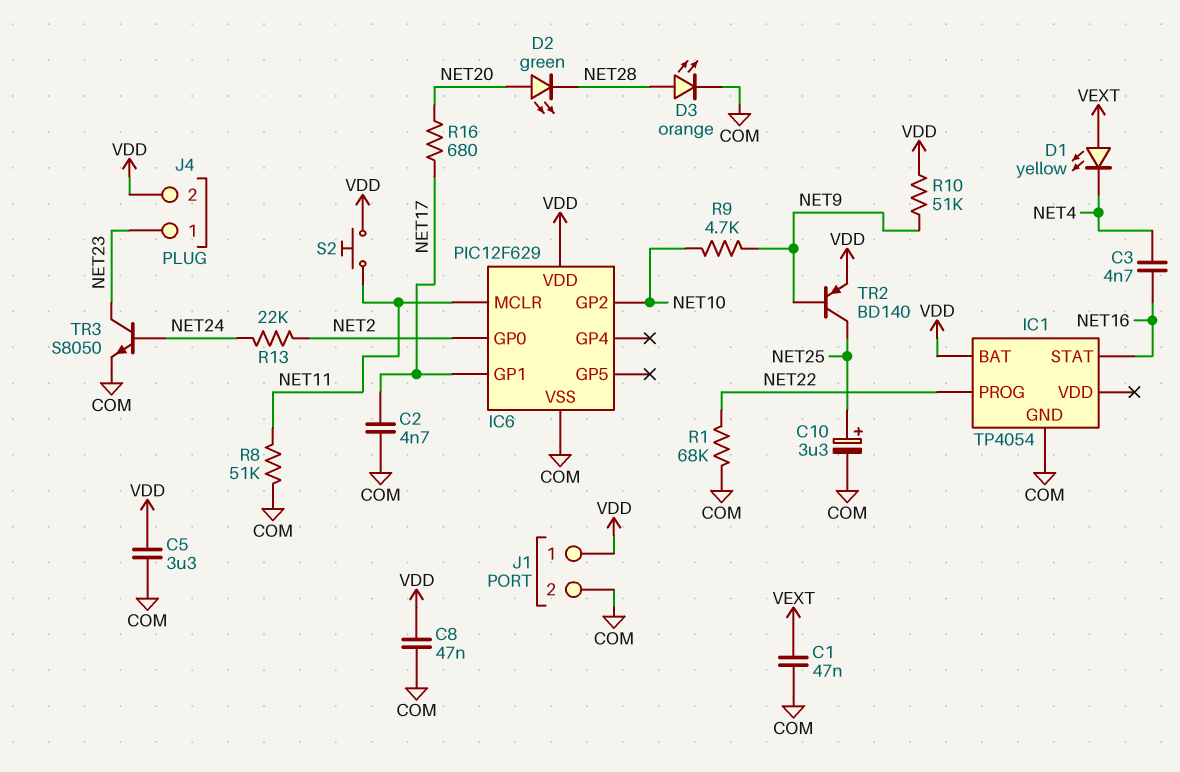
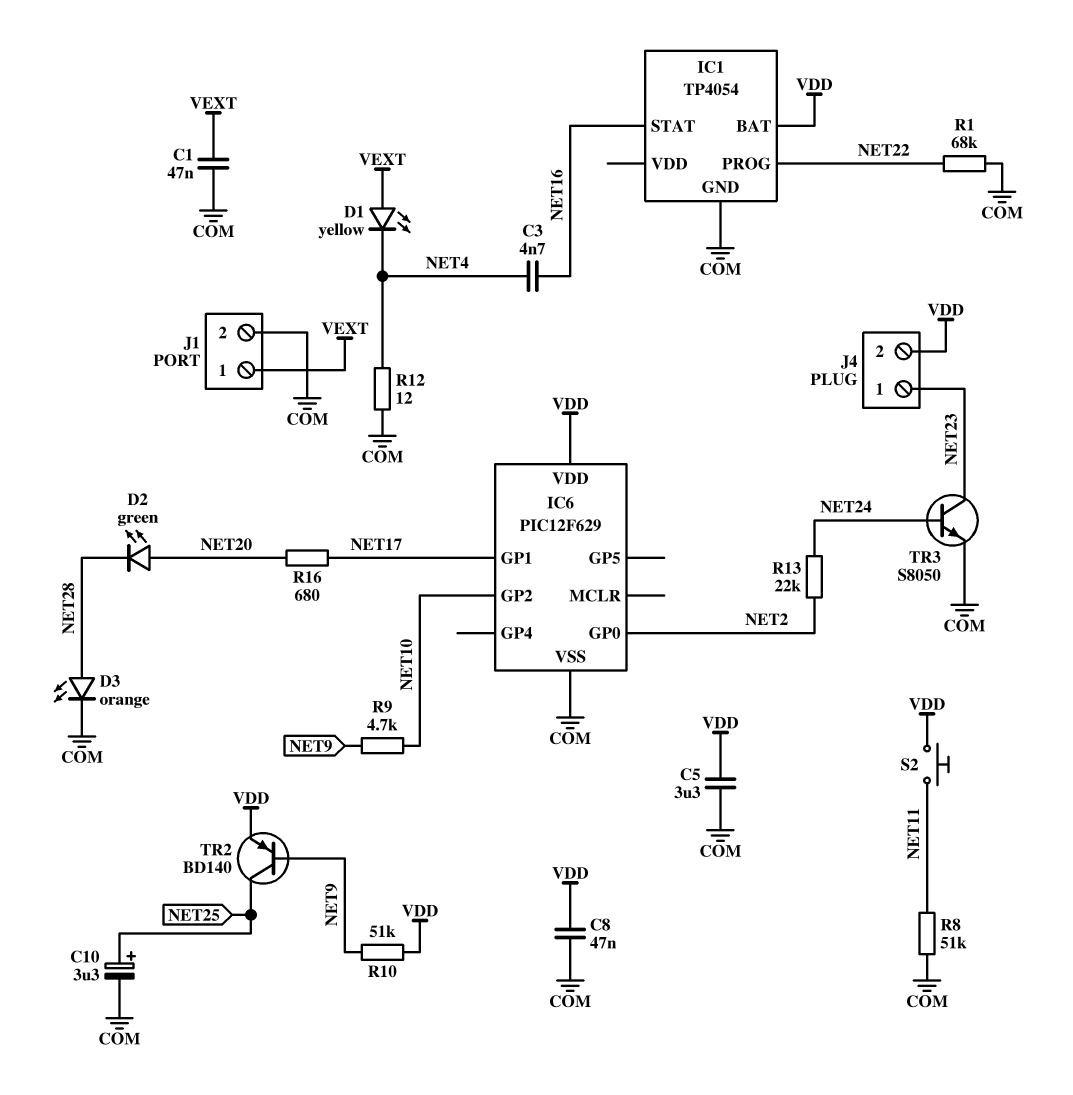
C2: 4.7nF (COM, NET17) -> none
IC6 pin MCLR: NET11 -> none
J1 pin 1: VDD -> VEXT
R12: none -> 12 (COM, NET4)

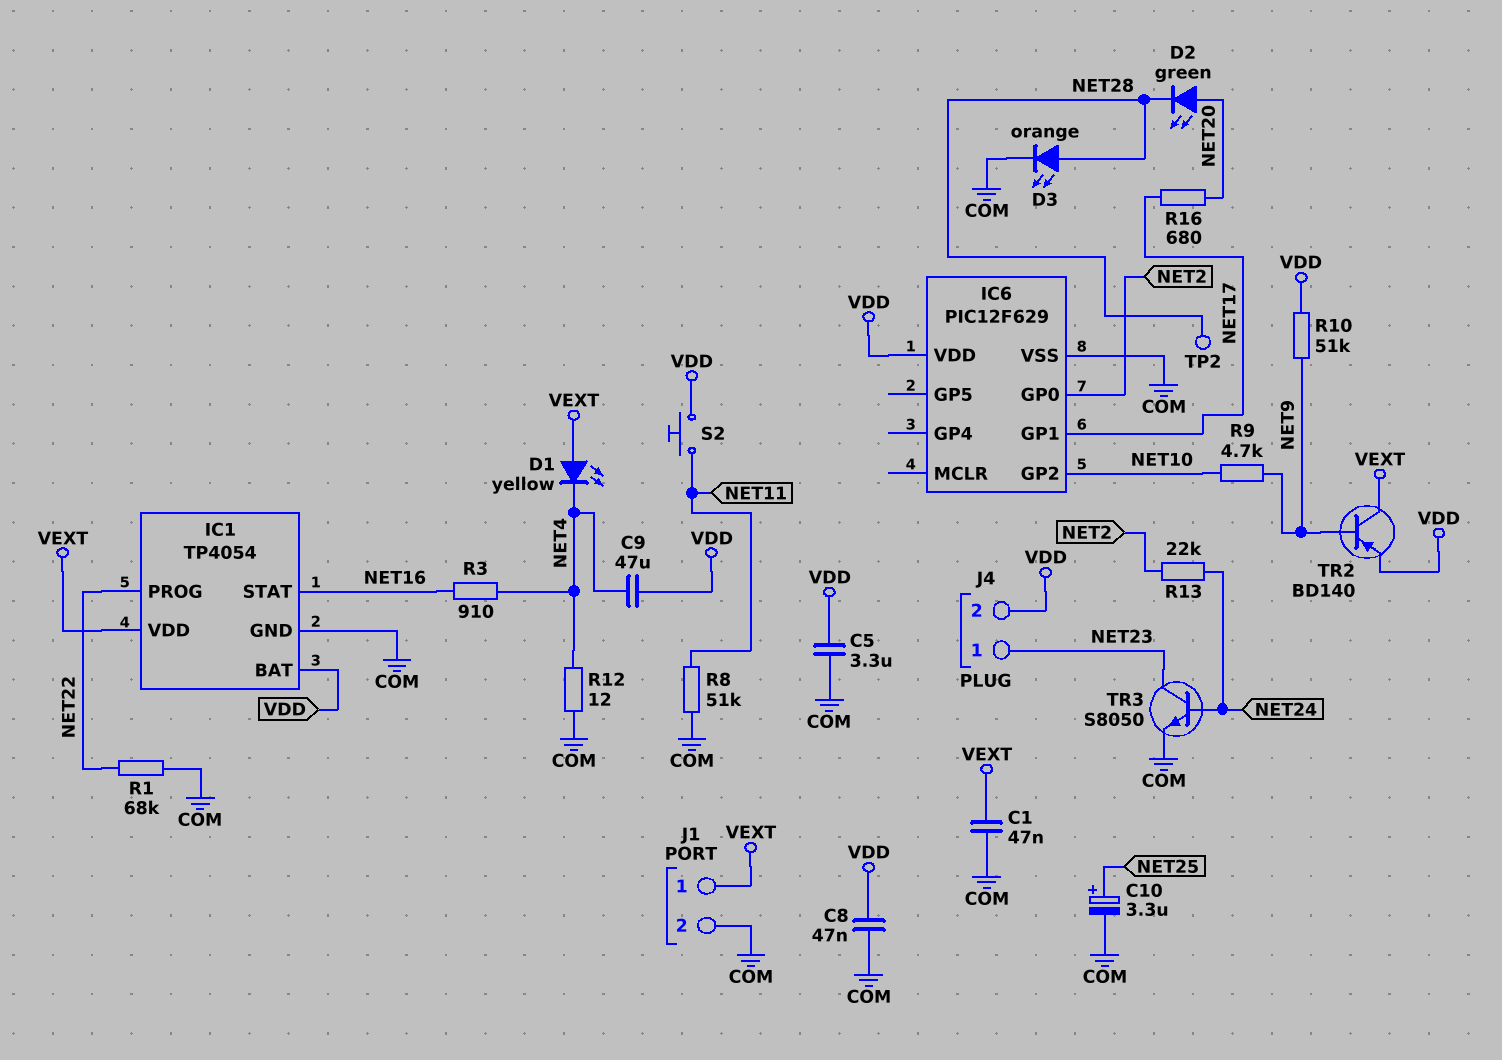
C3: 4.7nF (NET4, NET16) -> none
C9: none -> 47uF (NET4, VDD)
IC1 pin VDD: none -> VEXT
R3: none -> 910 (NET4, NET16)
TP2: none -> test point (NET28)
TR2: PNP BD140 (B NET9, C NET25, E VDD) -> PNP BD140 (B NET9, C VEXT, E VDD)

